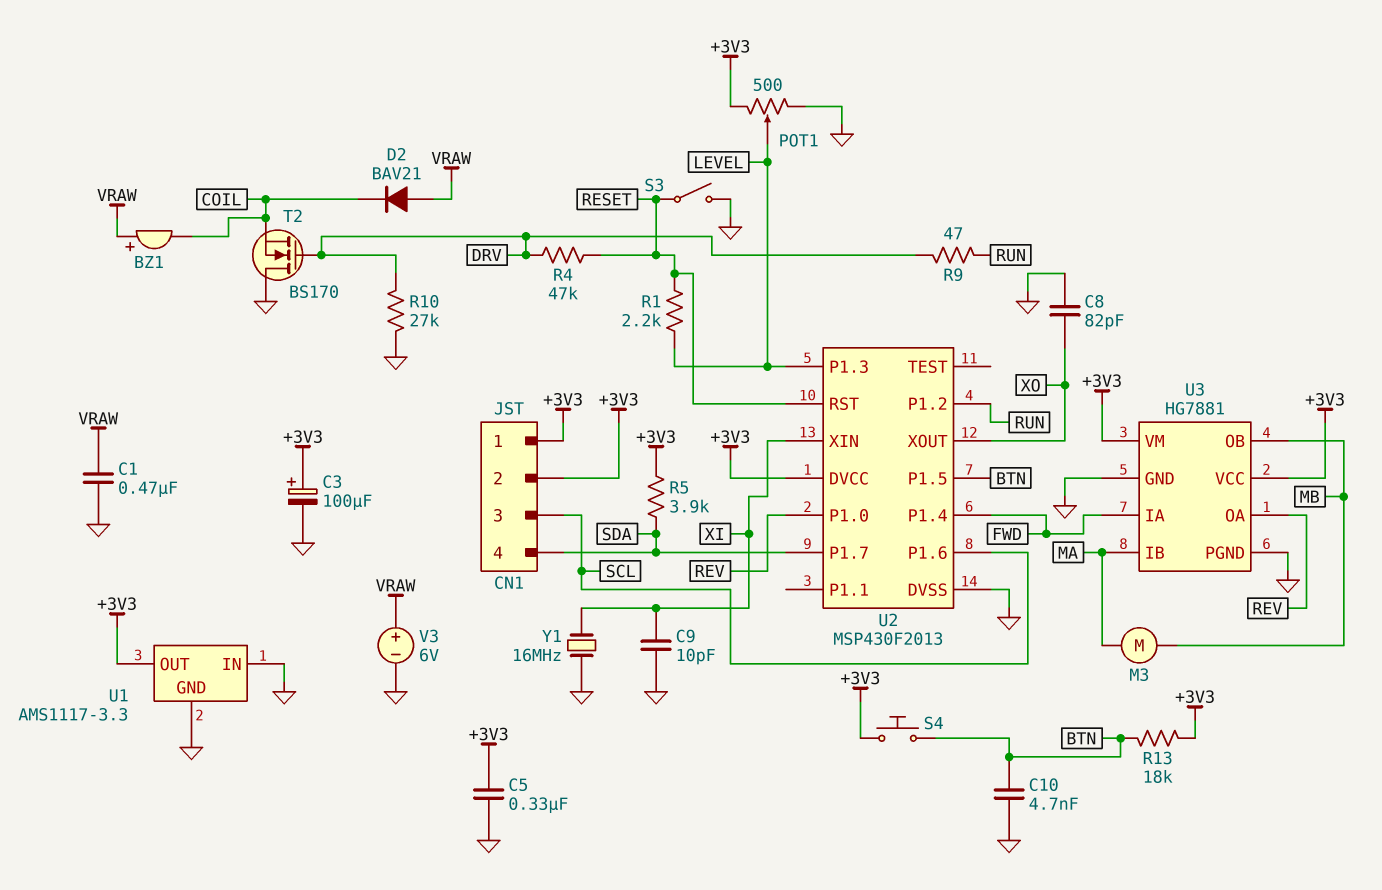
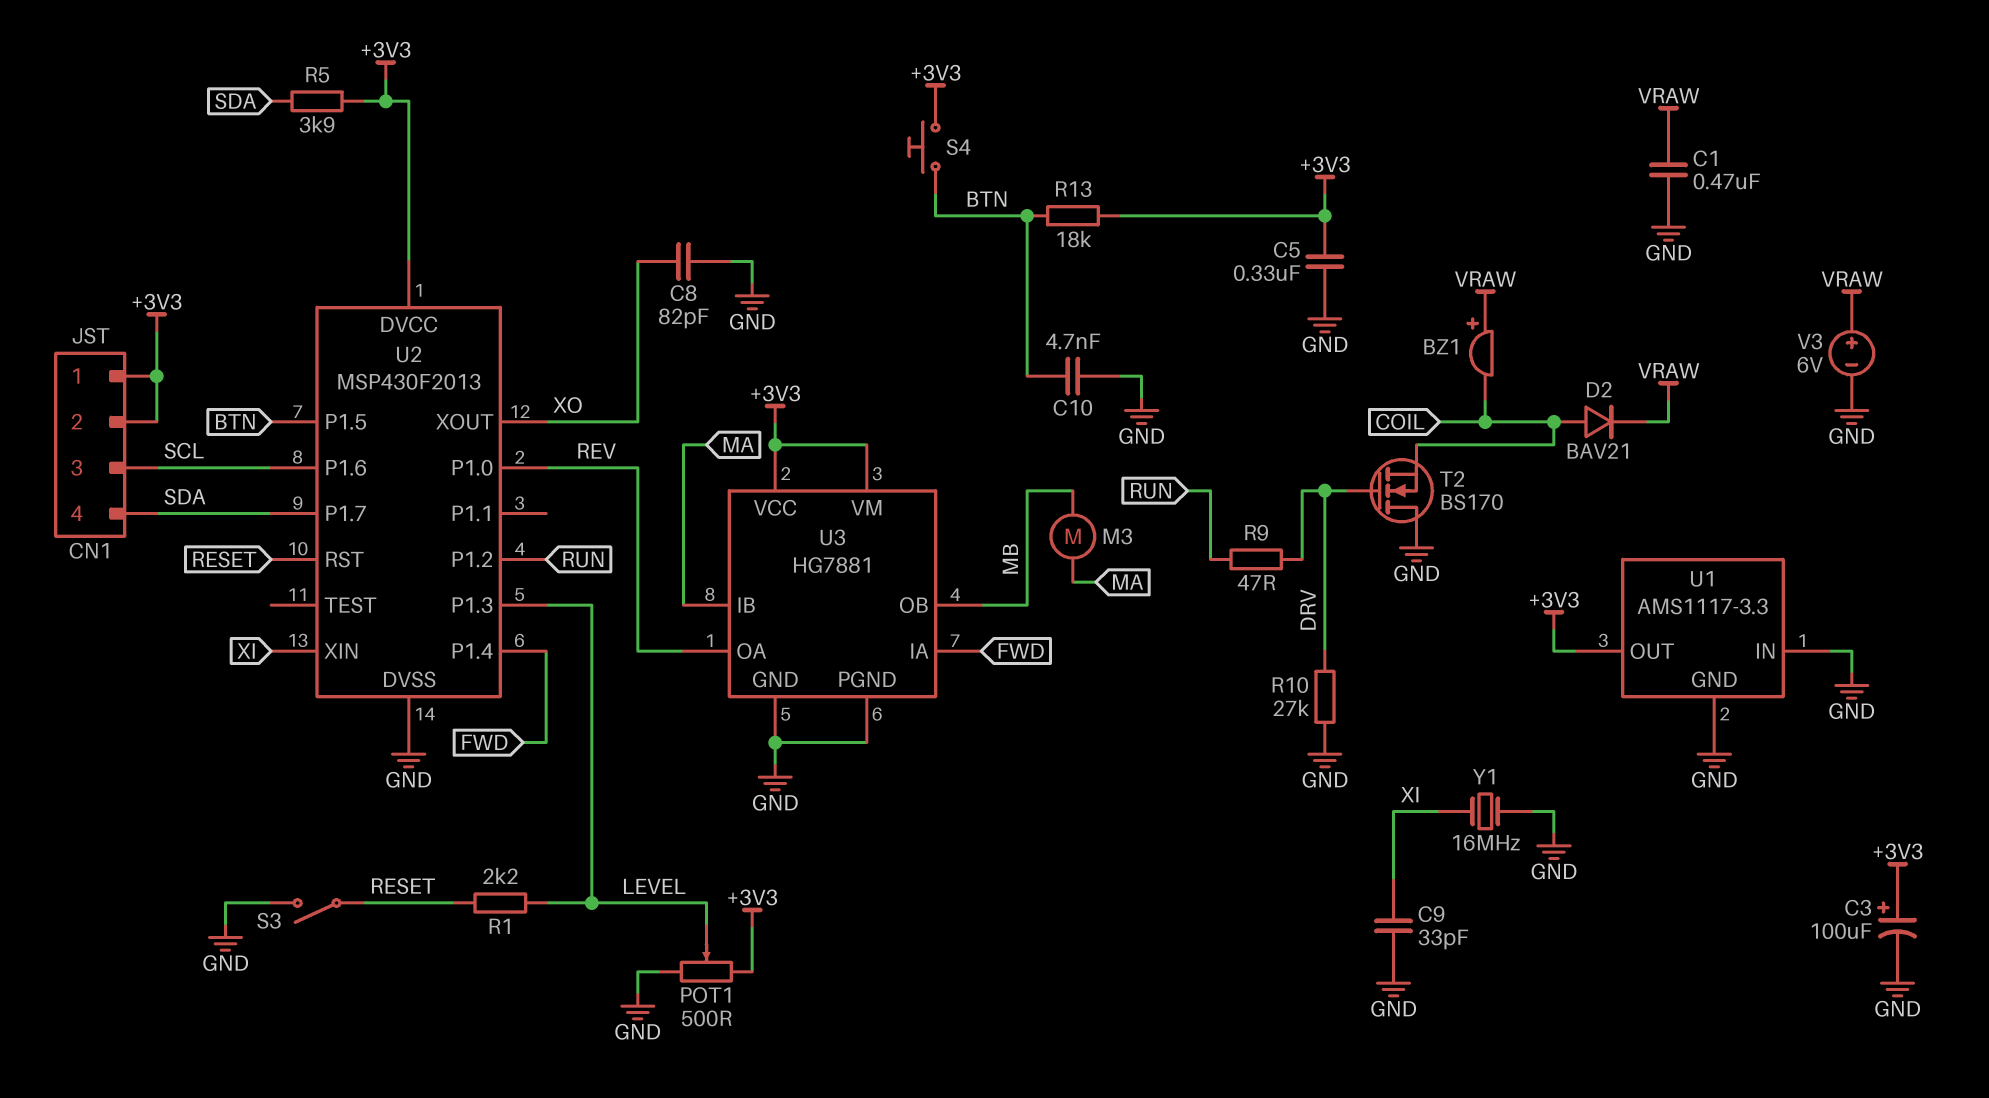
C9: 10pF (GND, XI) -> 33pF (GND, XI)
D2: diode BAV21 (A VRAW, K COIL) -> diode BAV21 (A COIL, K VRAW)
R4: 47k (DRV, RESET) -> none

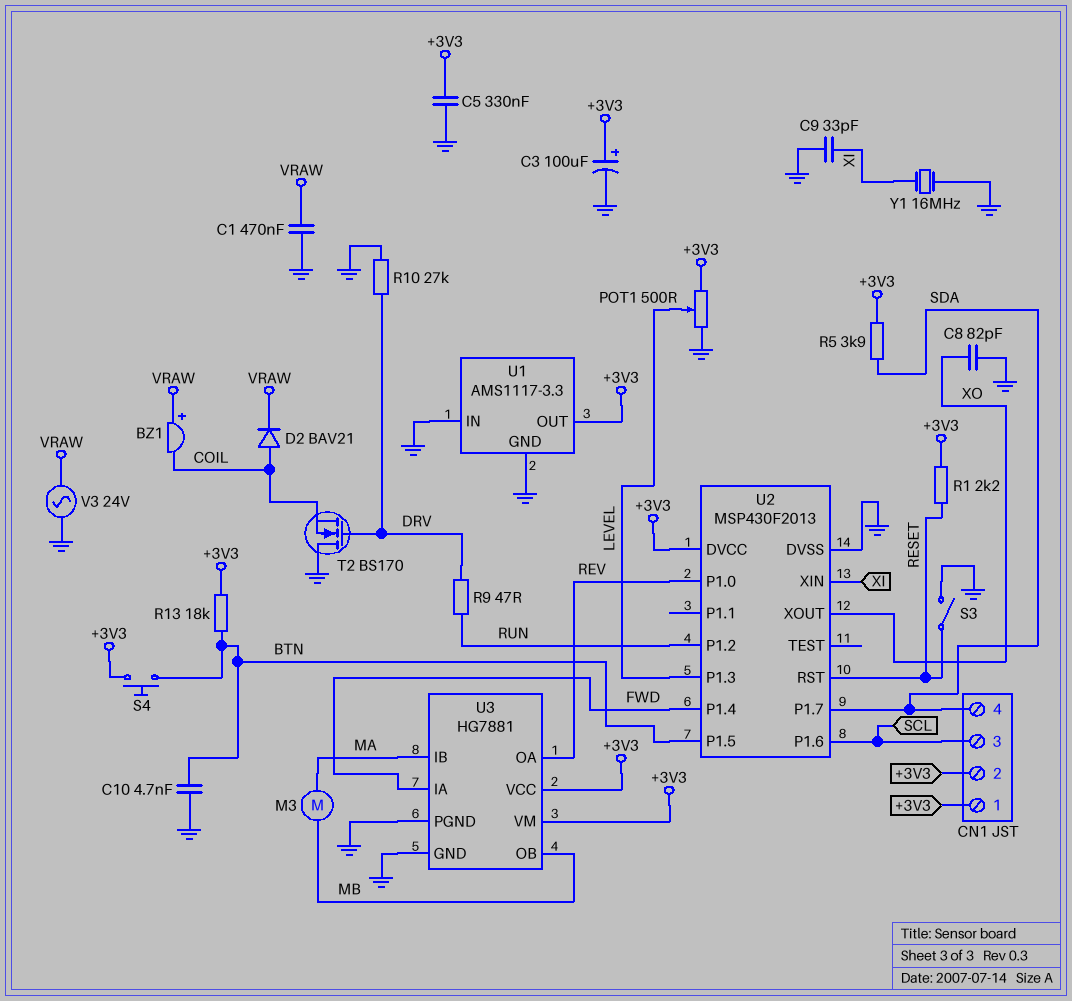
R1: 2.2k (LEVEL, RESET) -> 2.2k (+3V3, RESET)
V3: 6V (plus VRAW, minus GND) -> AC 24V (GND, VRAW)

